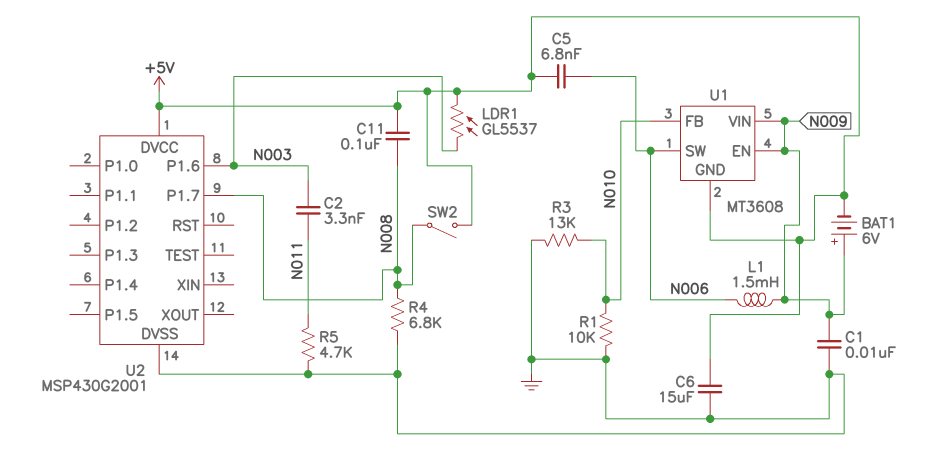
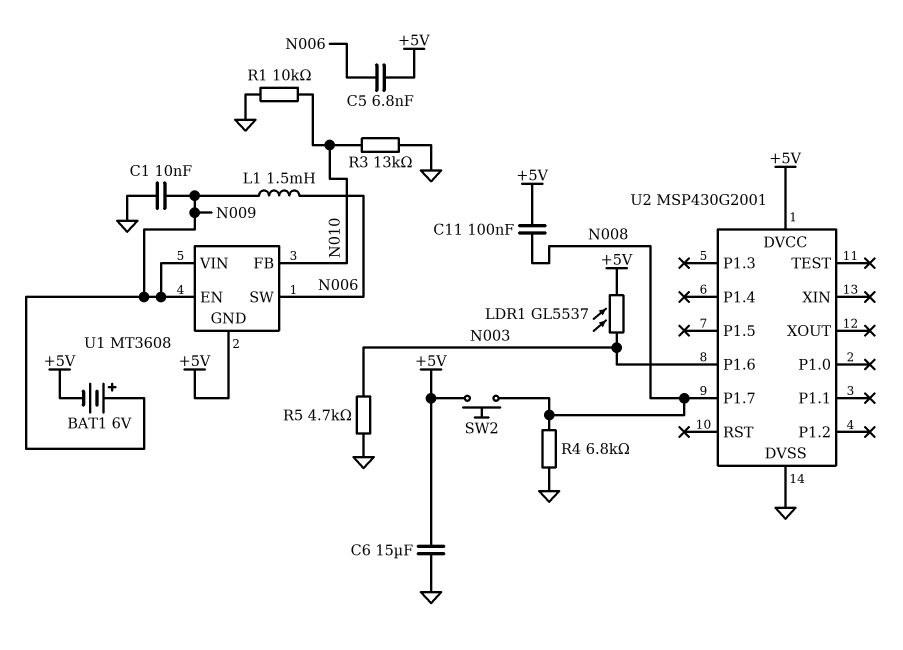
C2: 3.3nF (N003, N011) -> none
R5: 4.7k (GND, N011) -> 4.7k (GND, N003)
SW2: switch (+5V, N008) -> button (+5V, N008)

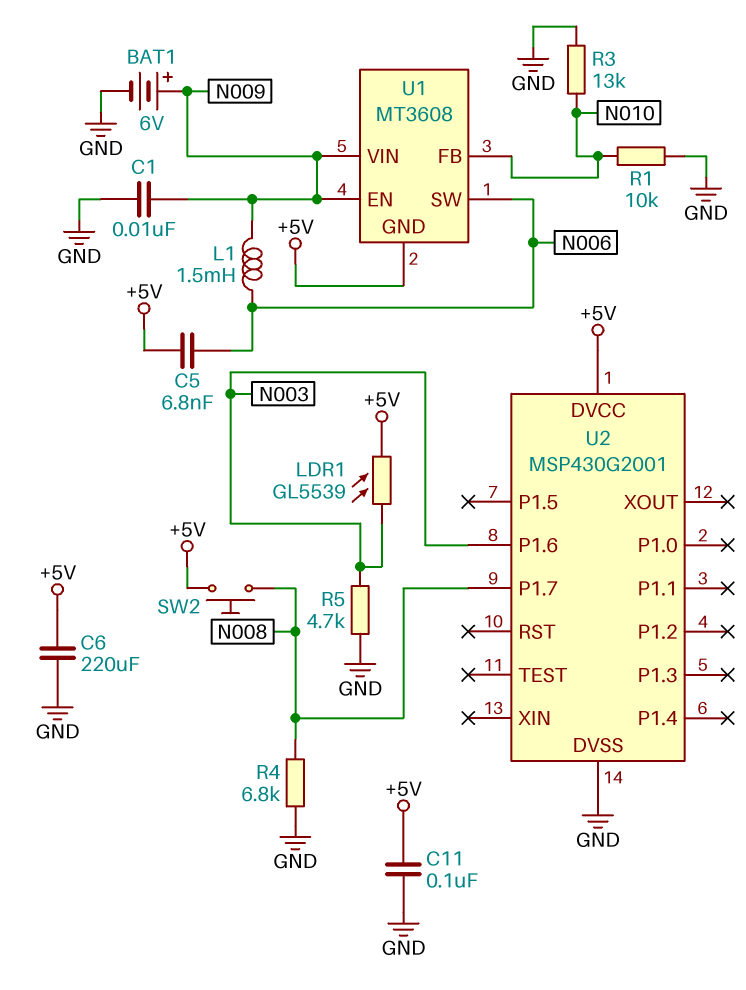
BAT1: 6V (plus N009, minus +5V) -> 6V (plus N009, minus GND)
C6: 15uF (+5V, GND) -> 220uF (+5V, GND)
C11: 100nF (+5V, N008) -> 100nF (+5V, GND)
LDR1: GL5537 (+5V, N003) -> GL5539 (+5V, N003)

